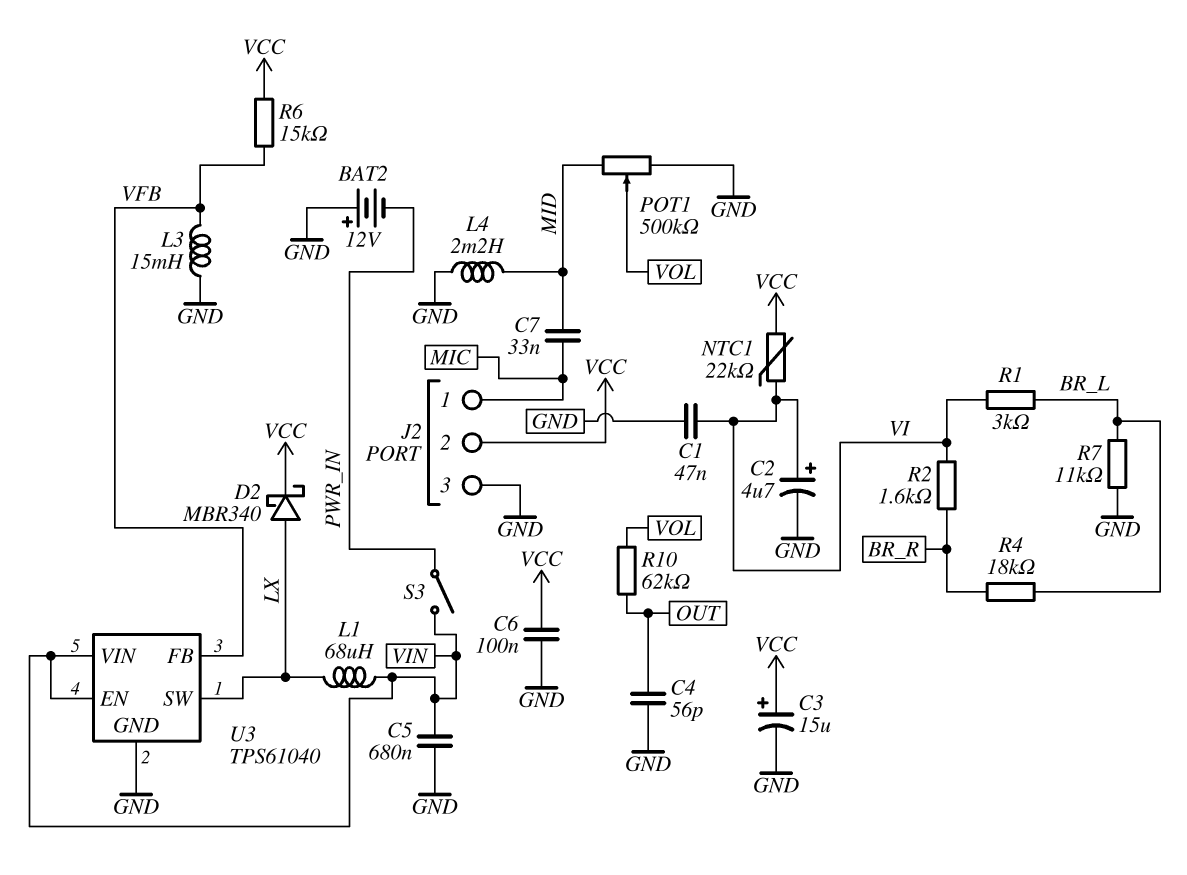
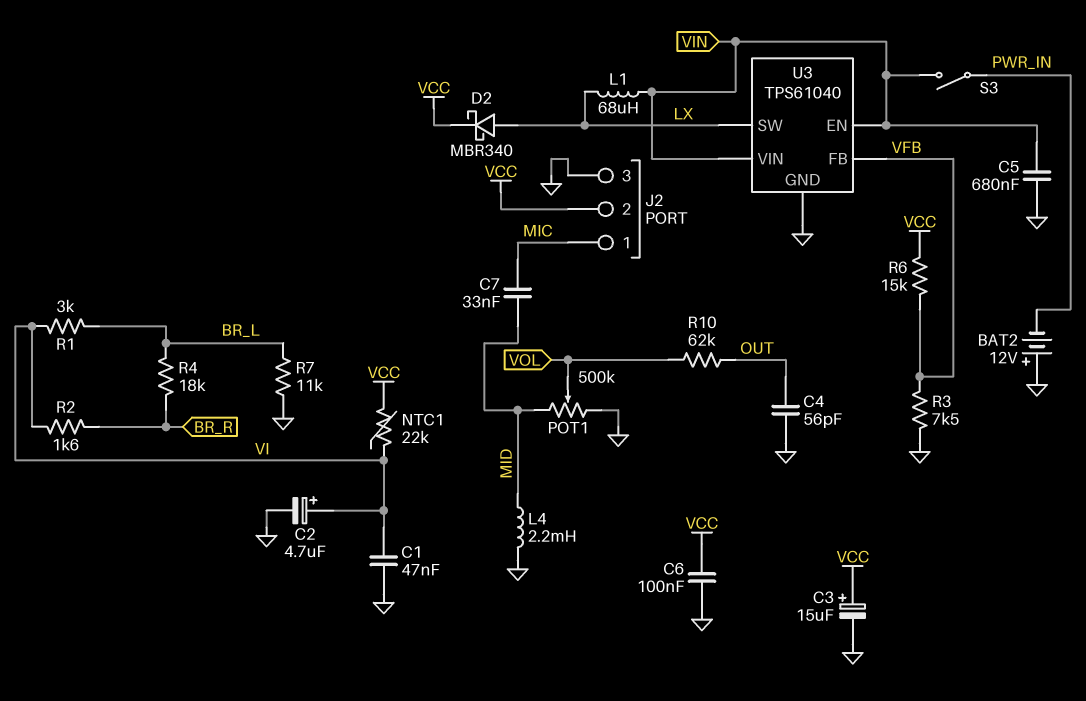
L3: 15mH (GND, VFB) -> none
R3: none -> 7.5k (GND, VFB)

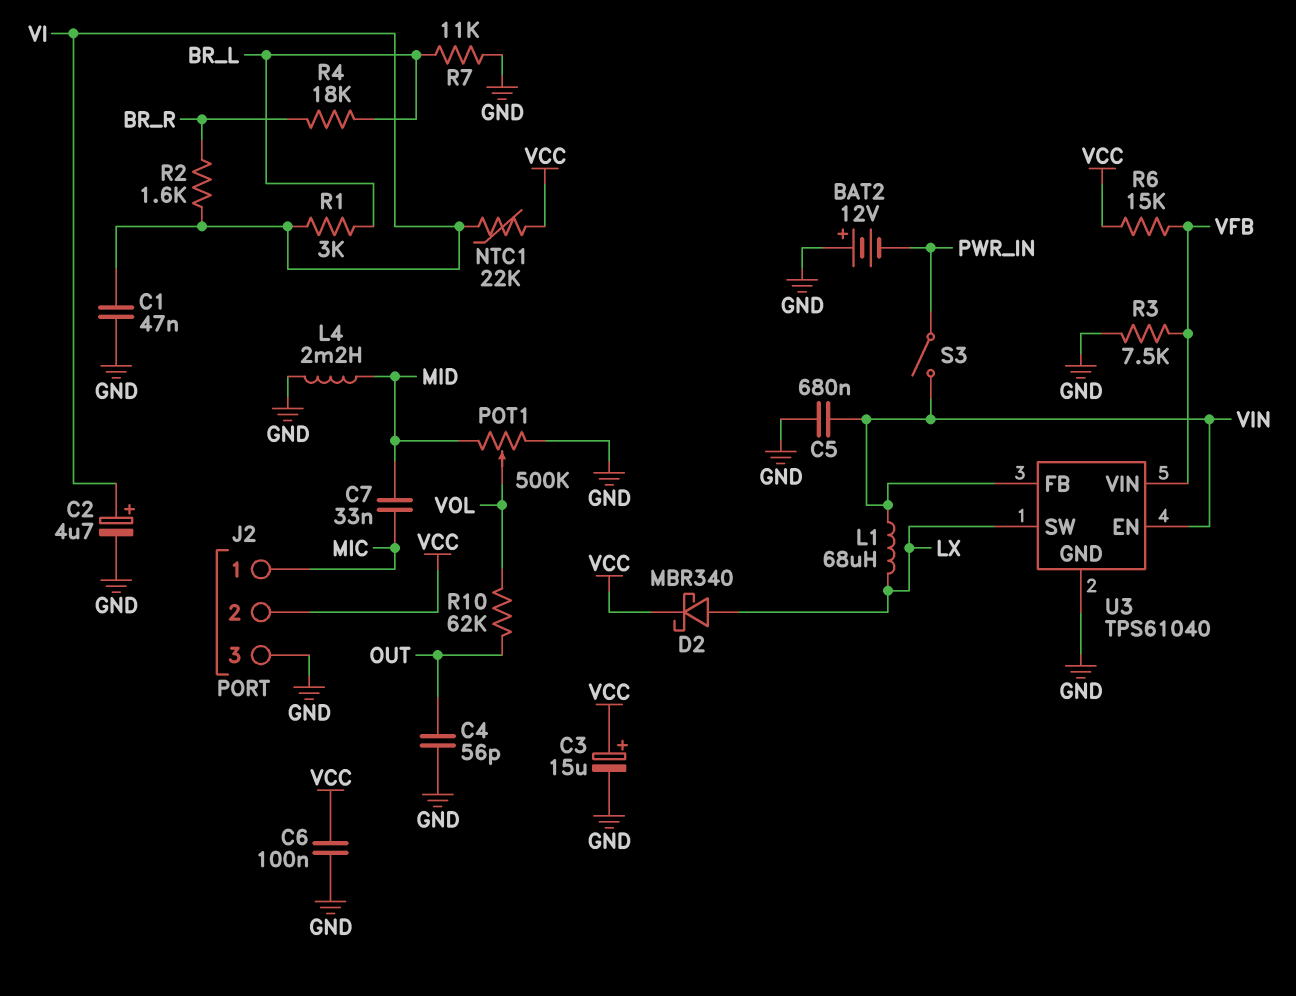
U3 pin FB: VFB -> VIN
U3 pin VIN: VIN -> VFB

